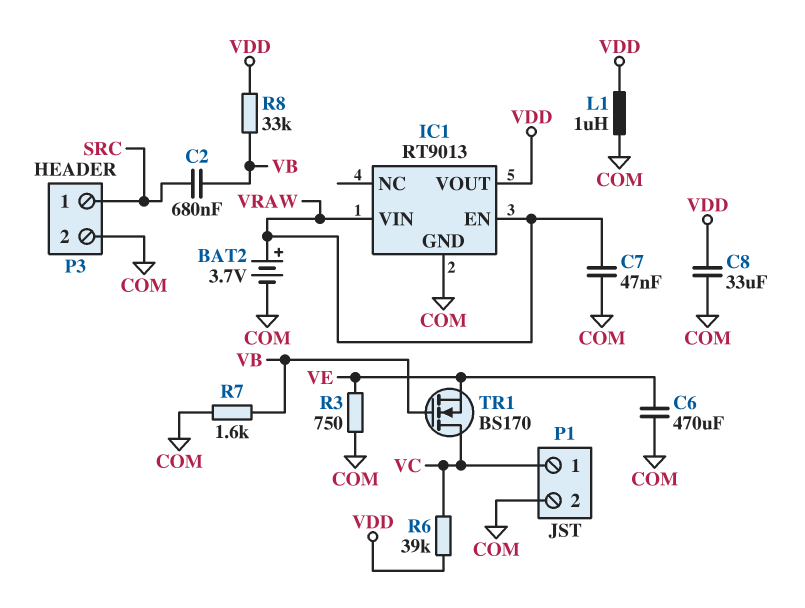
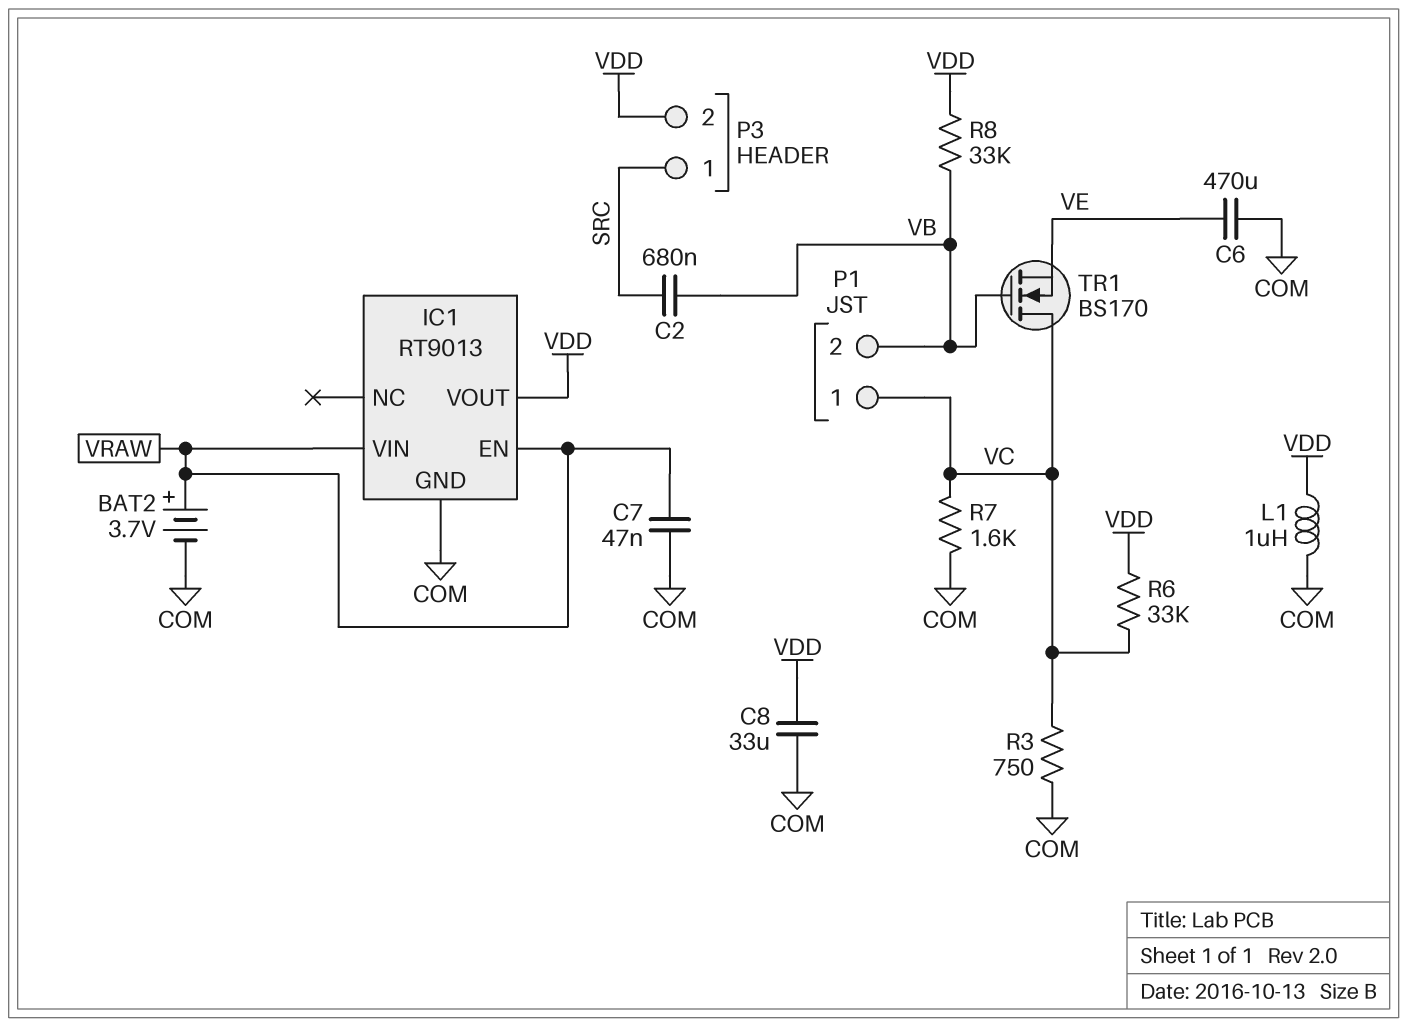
P1 pin 2: COM -> VB
P3 pin 2: COM -> VDD
R3: 750 (COM, VE) -> 750 (COM, VC)
R6: 39k (VC, VDD) -> 33k (VC, VDD)
R7: 1.6k (COM, VB) -> 1.6k (COM, VC)

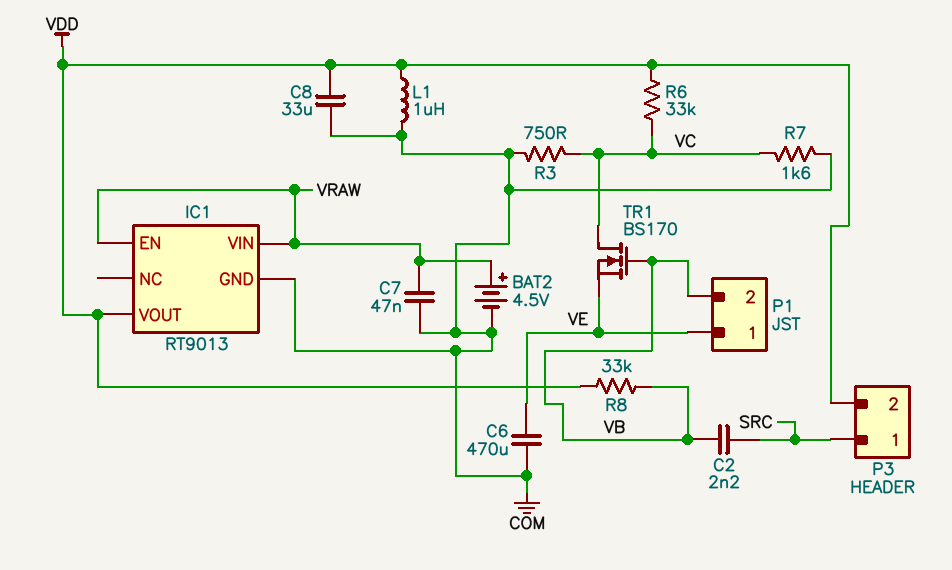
BAT2: 3.7V (plus VRAW, minus COM) -> 4.5V (plus VRAW, minus COM)
C2: 680nF (SRC, VB) -> 2.2nF (SRC, VB)
P1 pin 1: VC -> VE

